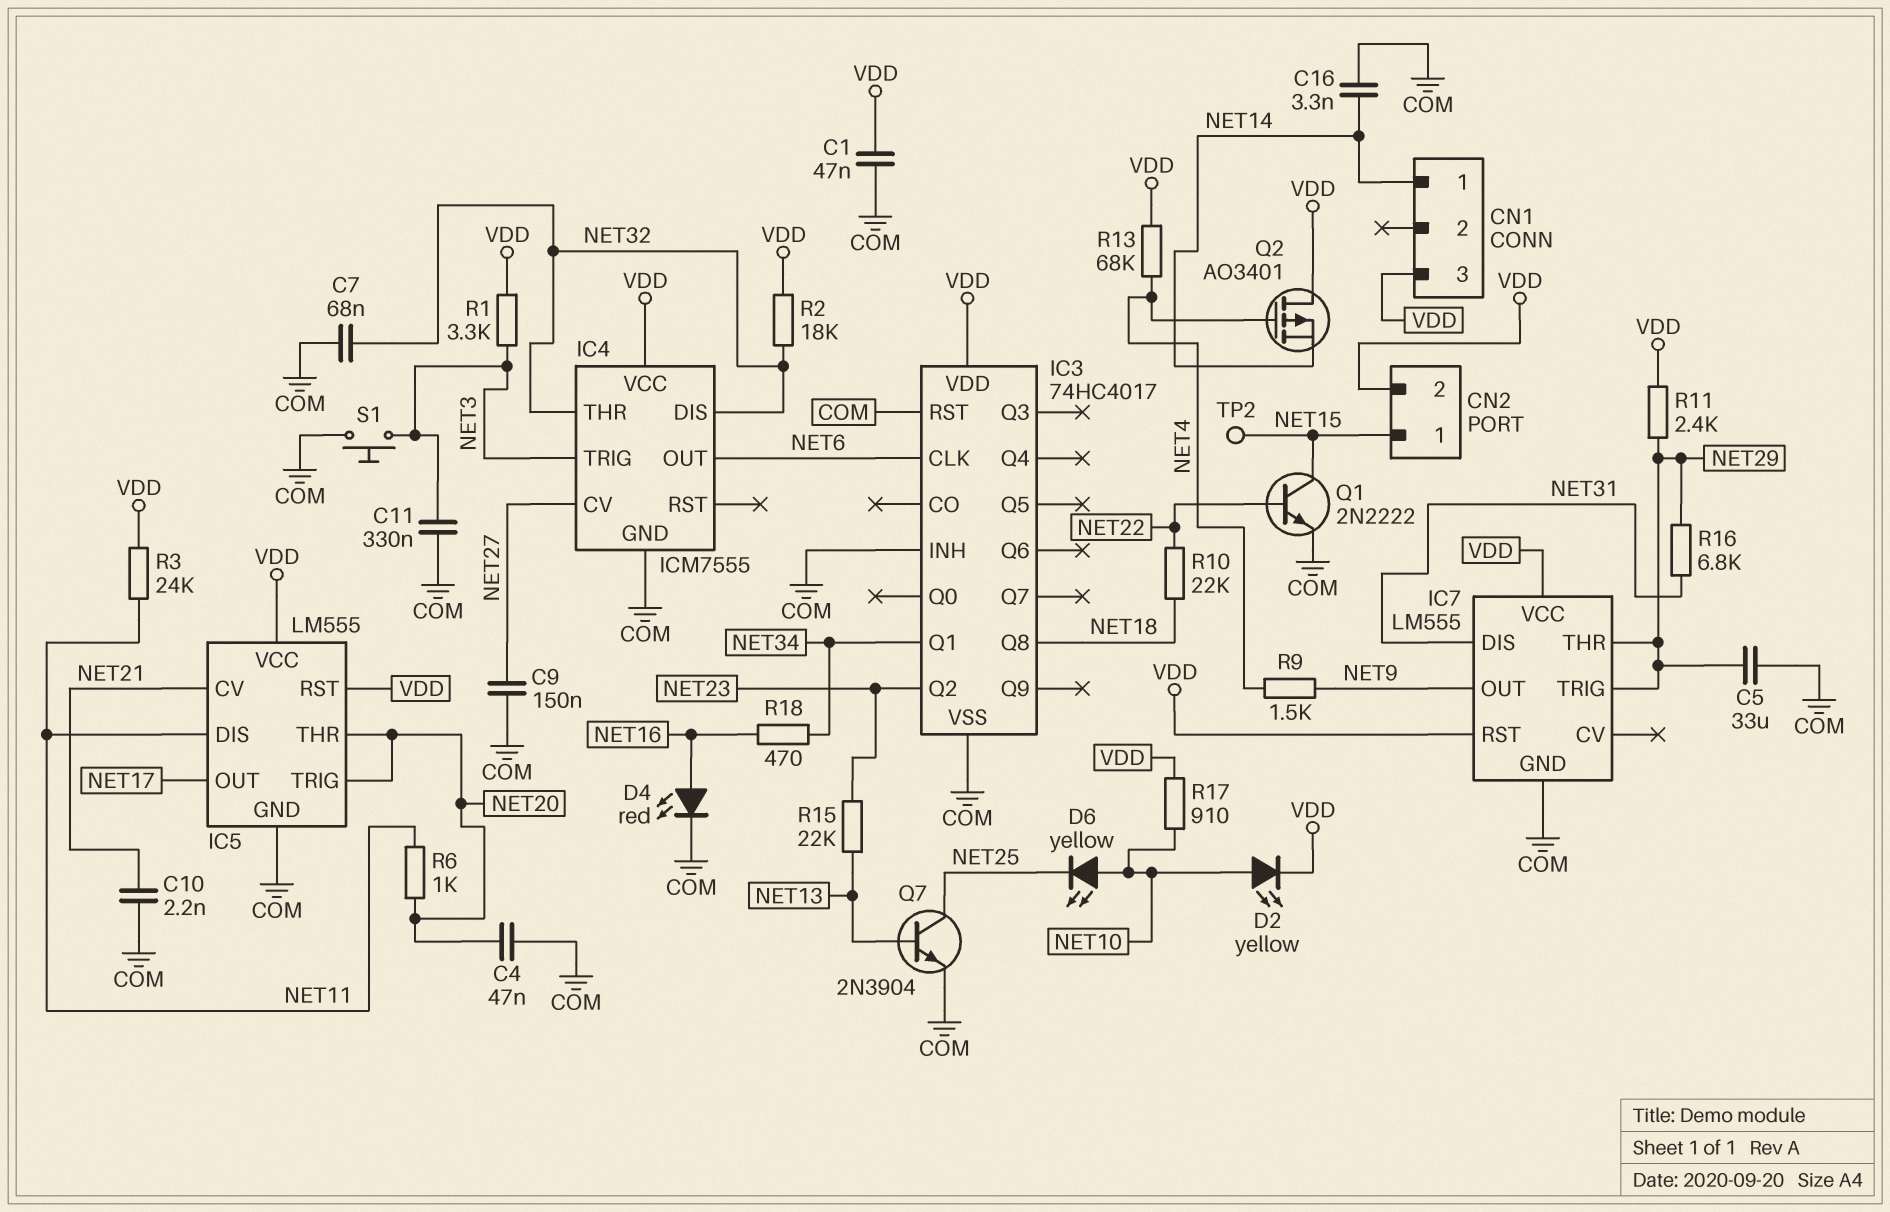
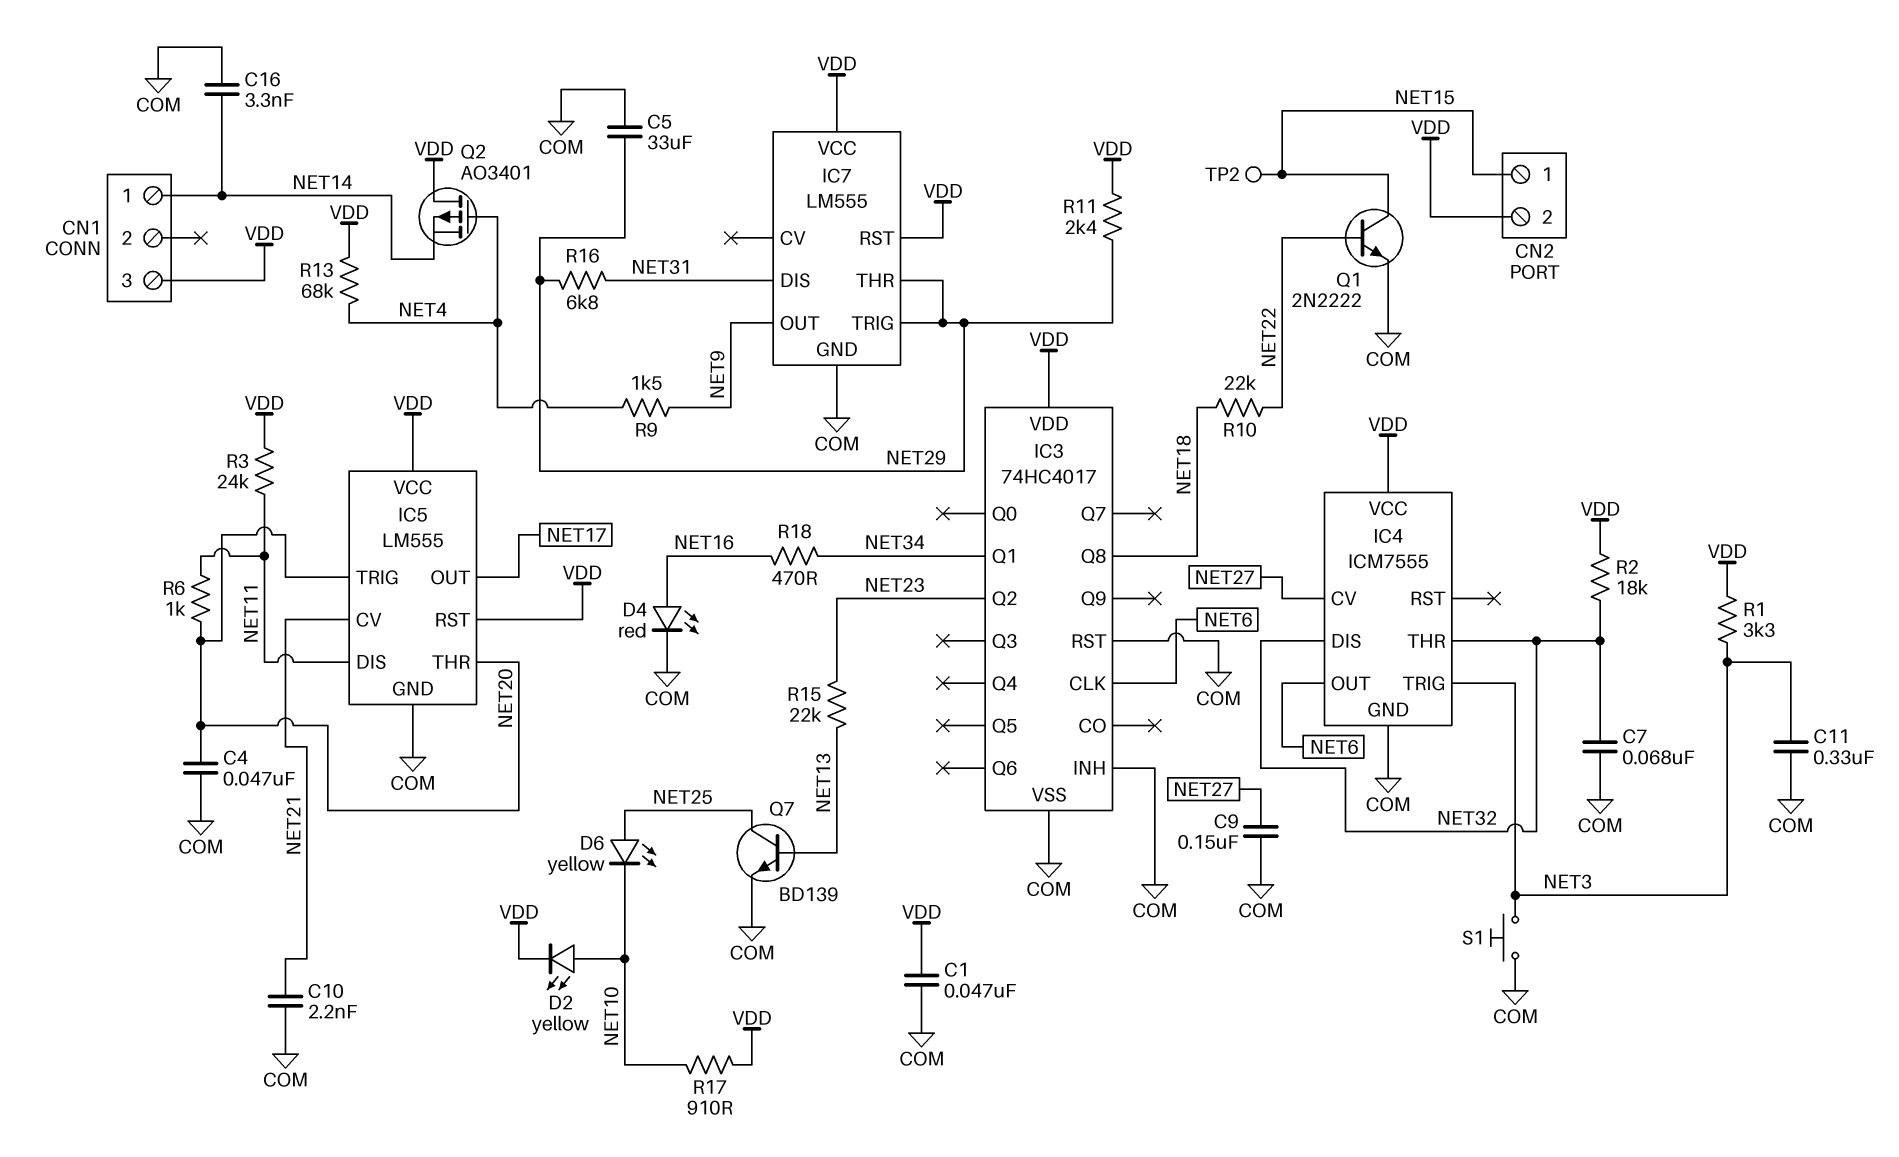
D6: LED yellow (A NET10, K NET25) -> LED yellow (A NET25, K NET10)
Q7: NPN 2N3904 (B NET13, C NET25, E COM) -> NPN BD139 (B NET13, C NET25, E COM)

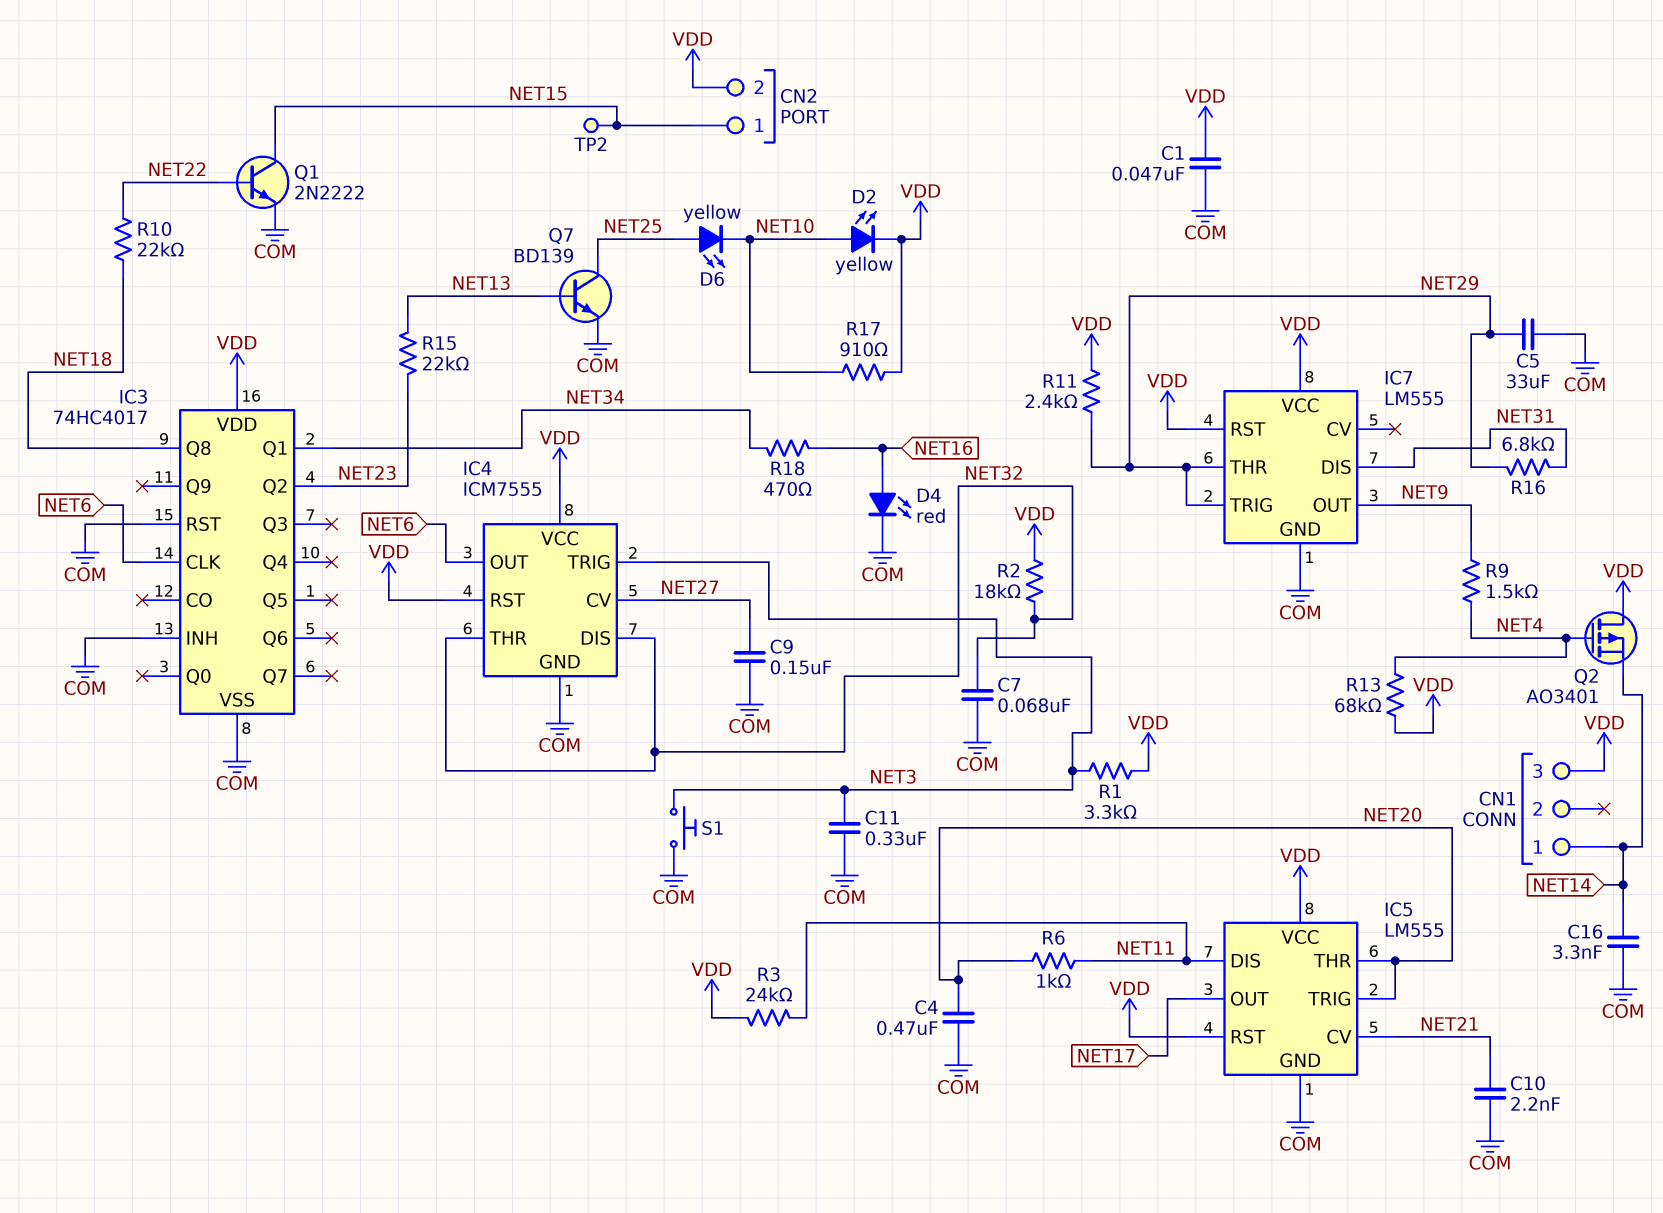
C4: 47nF (COM, NET20) -> 470nF (COM, NET20)
IC4 pin RST: none -> VDD

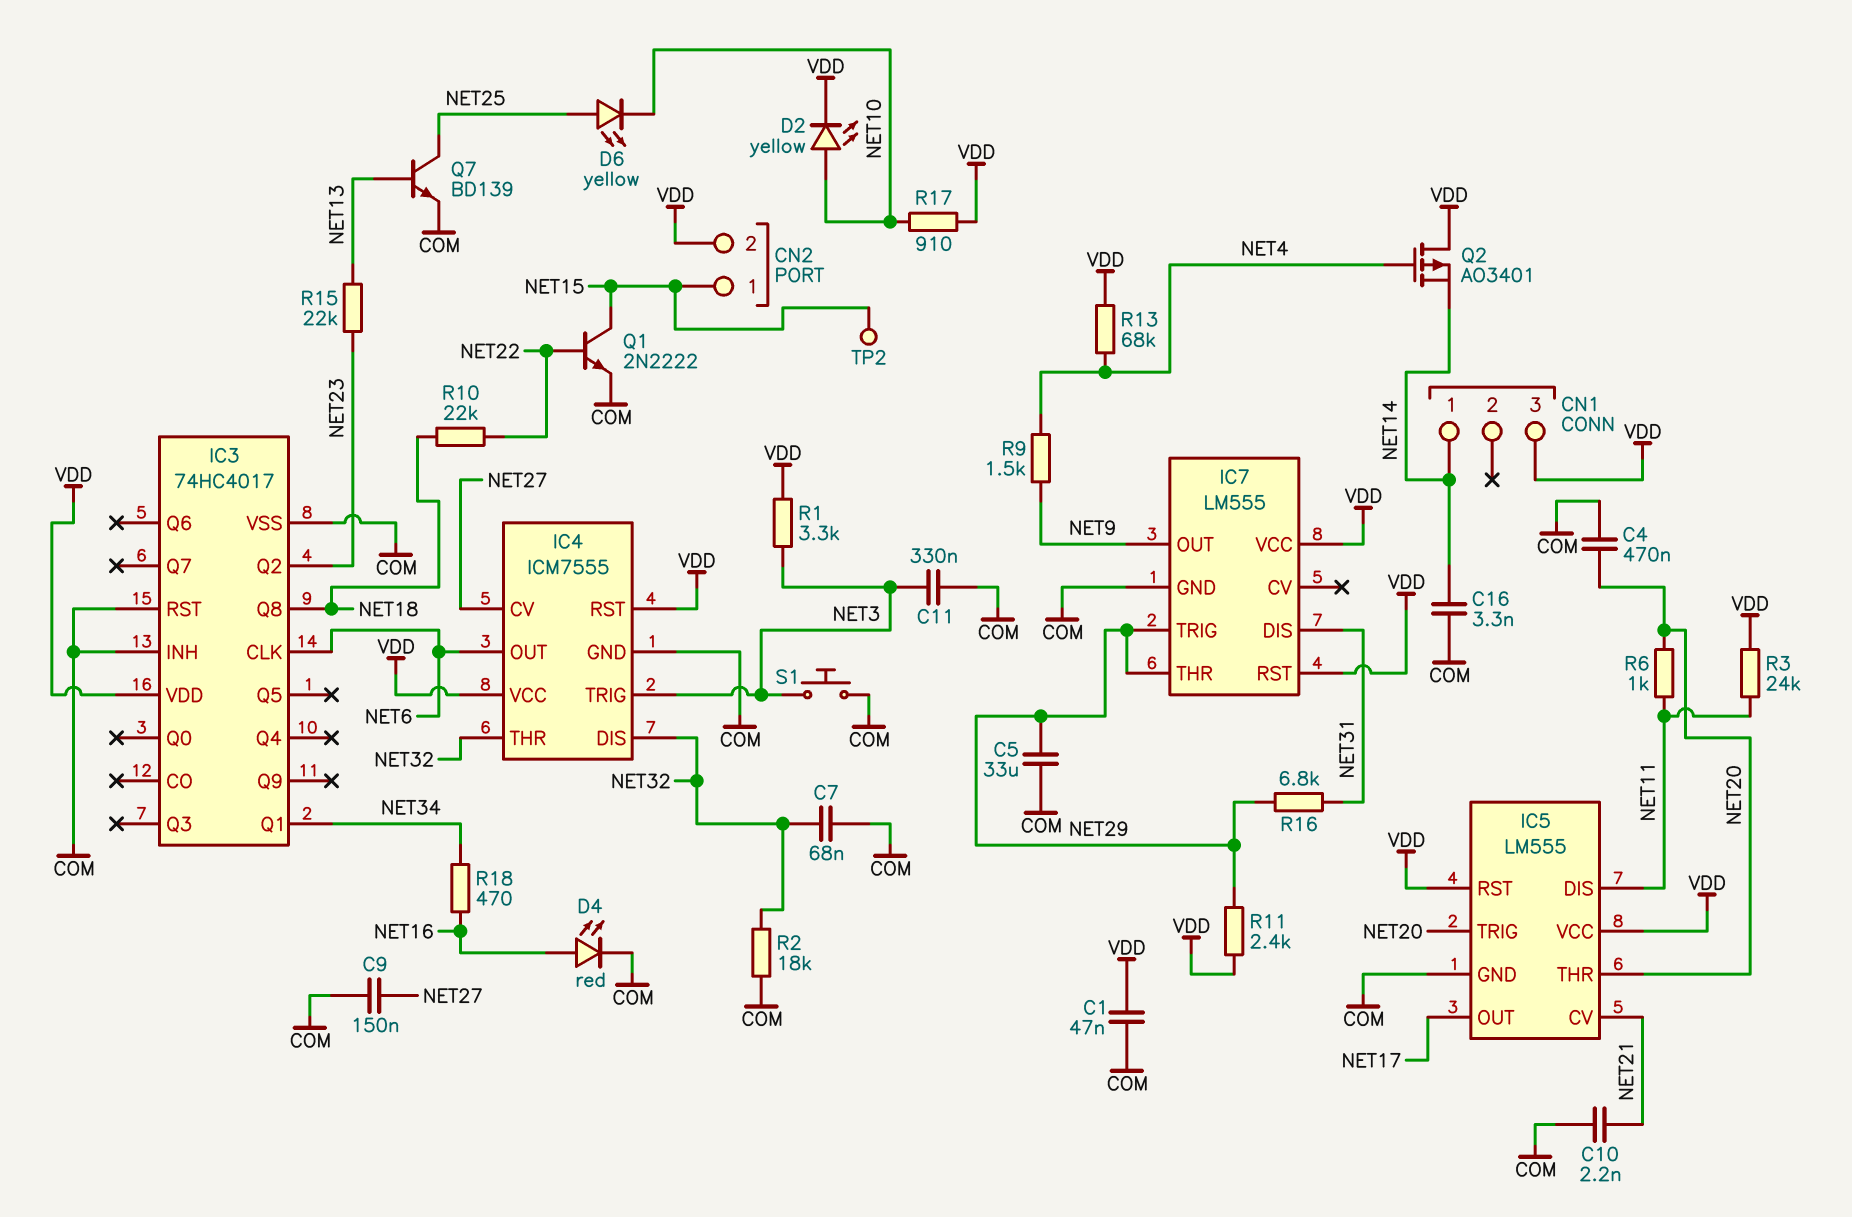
R2: 18k (NET32, VDD) -> 18k (COM, NET32)

